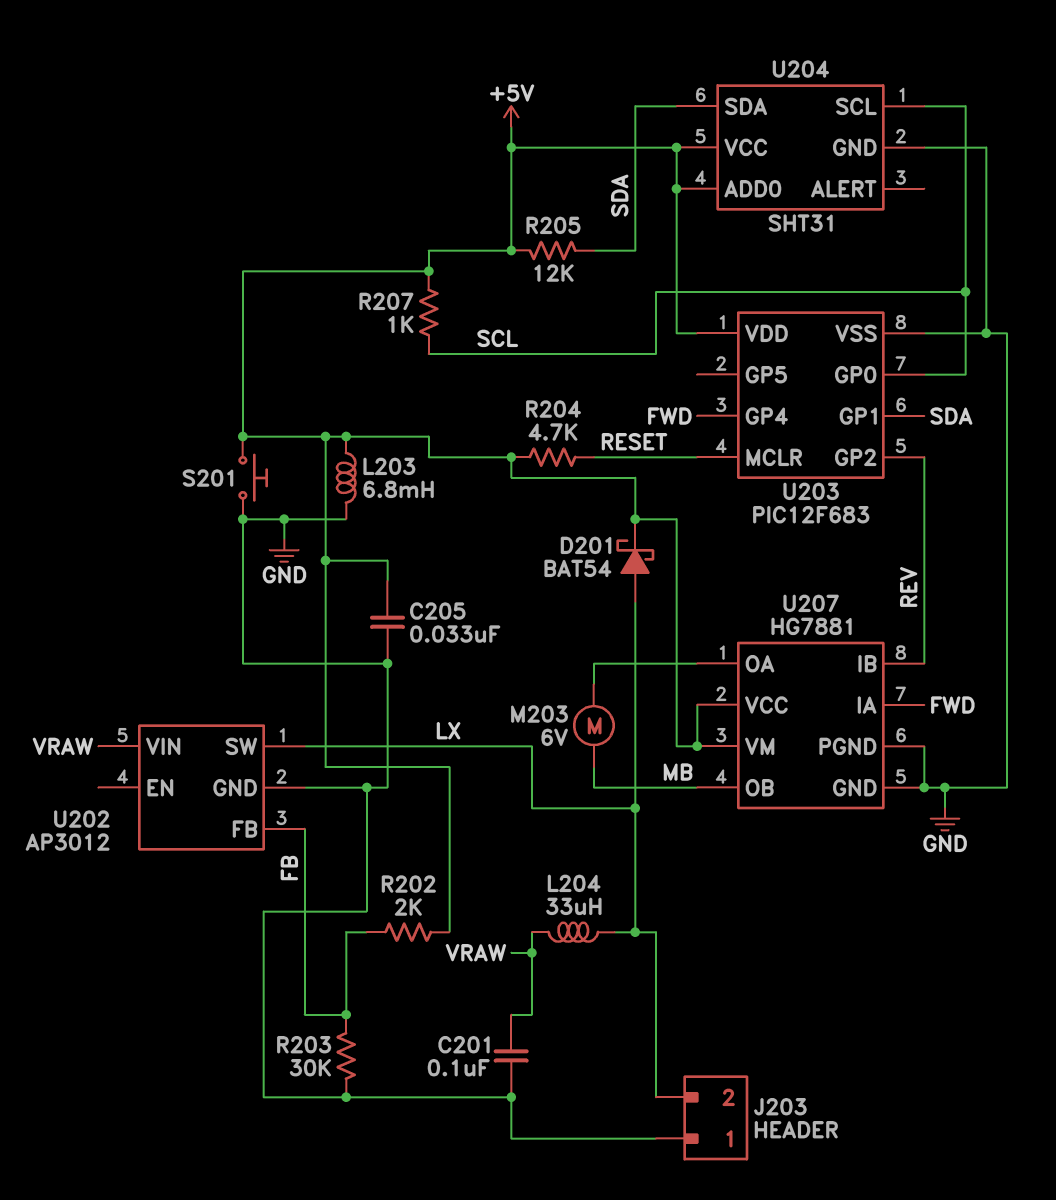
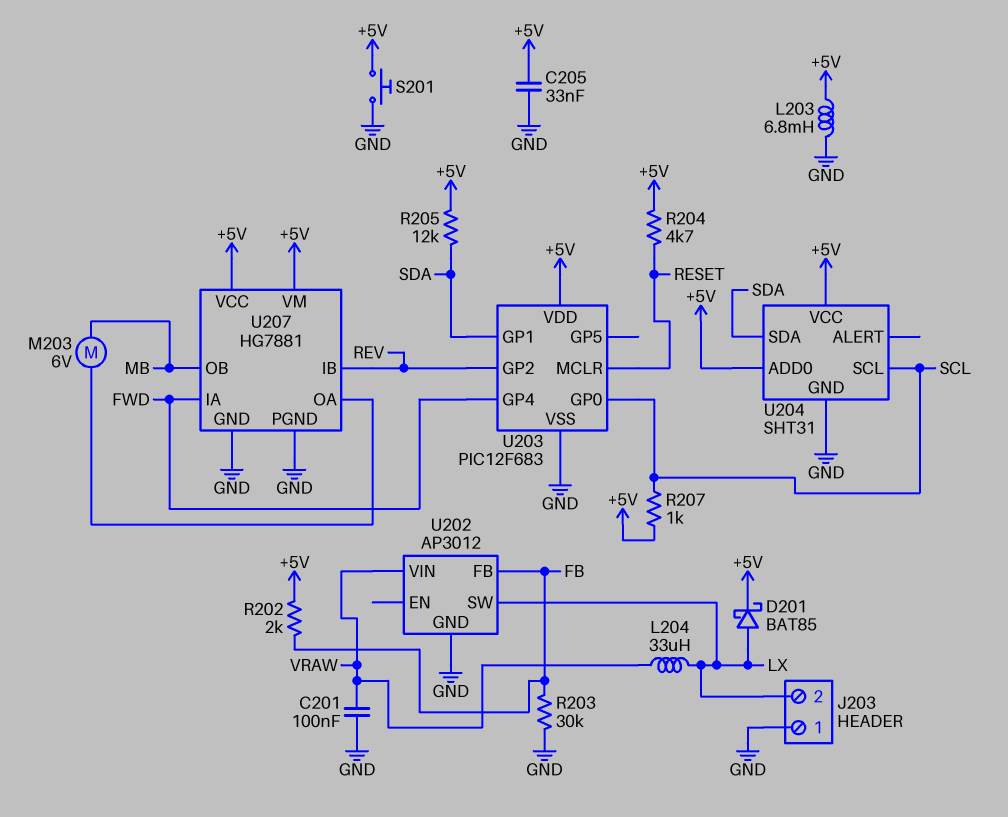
D201: schottky BAT54 (A LX, K +5V) -> schottky BAT85 (A LX, K +5V)

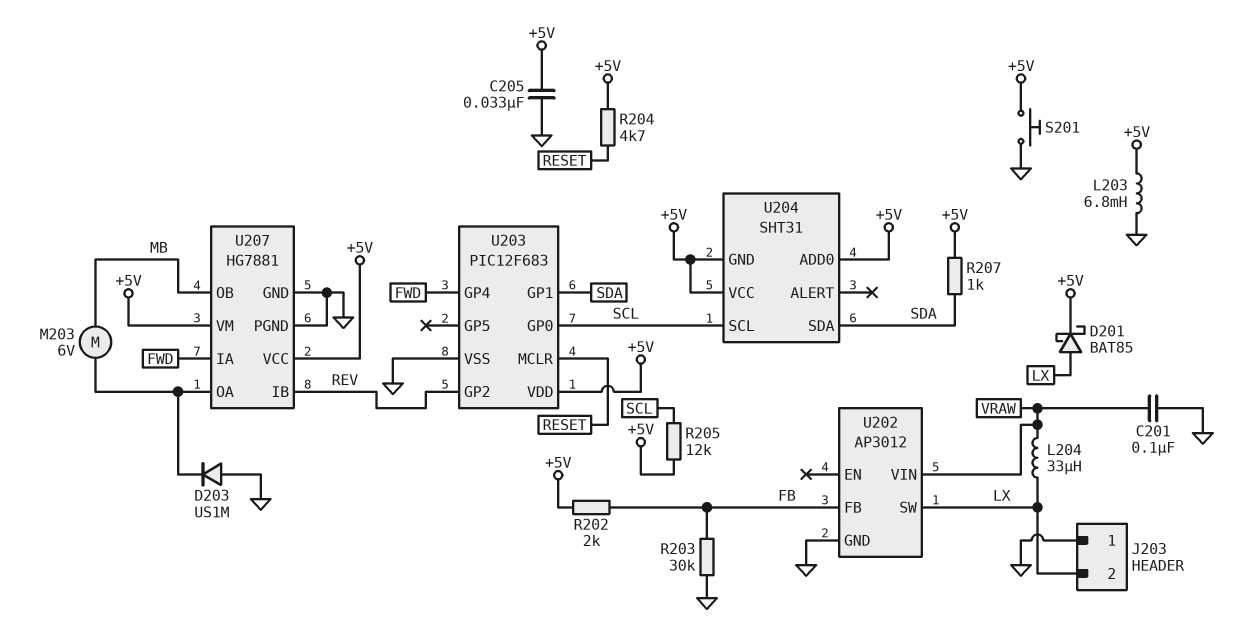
D203: none -> diode US1M (A GND, K U207/OA)
R205: 12k (+5V, SDA) -> 12k (+5V, SCL)
R207: 1k (+5V, SCL) -> 1k (+5V, SDA)
U204 pin GND: GND -> +5V

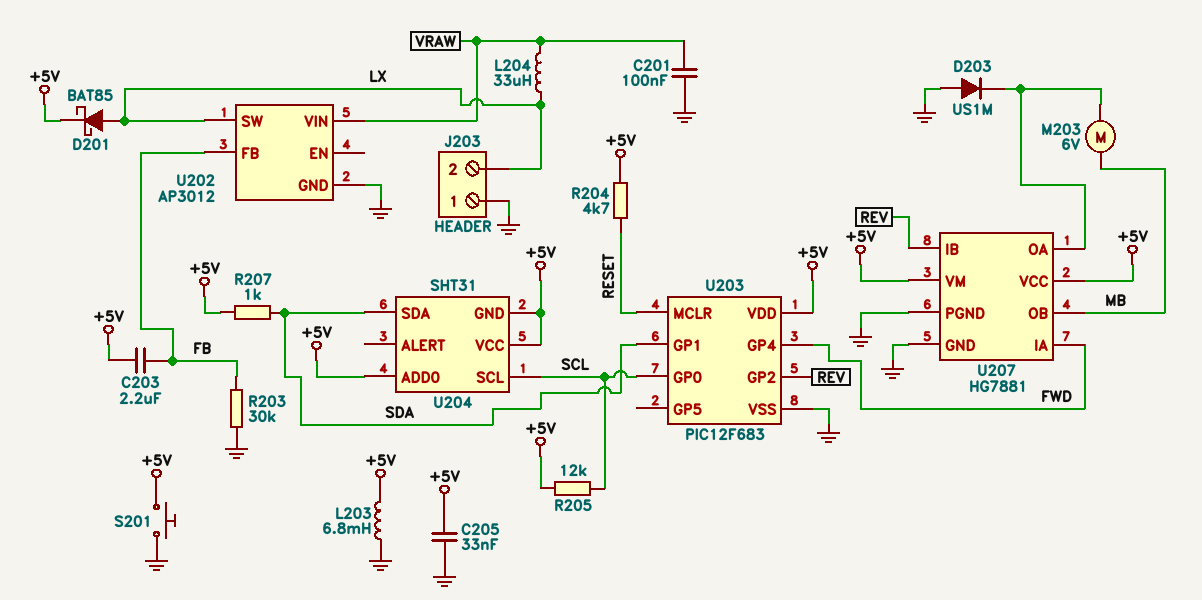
C203: none -> 2.2uF (+5V, FB)
R202: 2k (+5V, FB) -> none

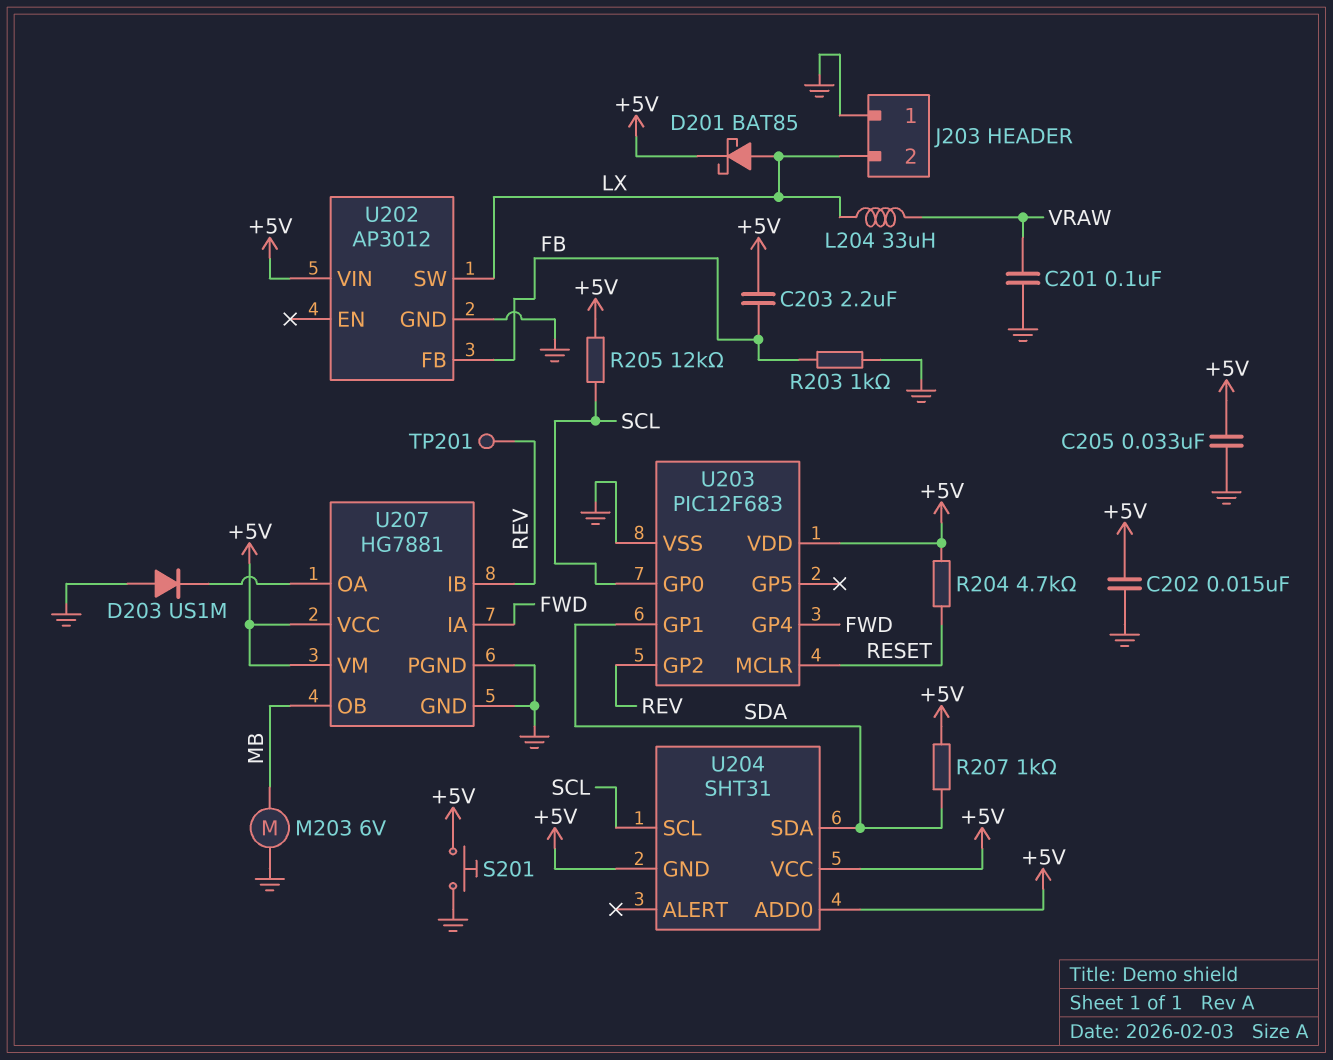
C202: none -> 15nF (+5V, GND)
L203: 6.8mH (+5V, GND) -> none
M203: motor 6V (MB, U207/OA) -> motor 6V (GND, MB)
R203: 30k (FB, GND) -> 1k (FB, GND)
TP201: none -> test point (REV)
U202 pin VIN: VRAW -> +5V

